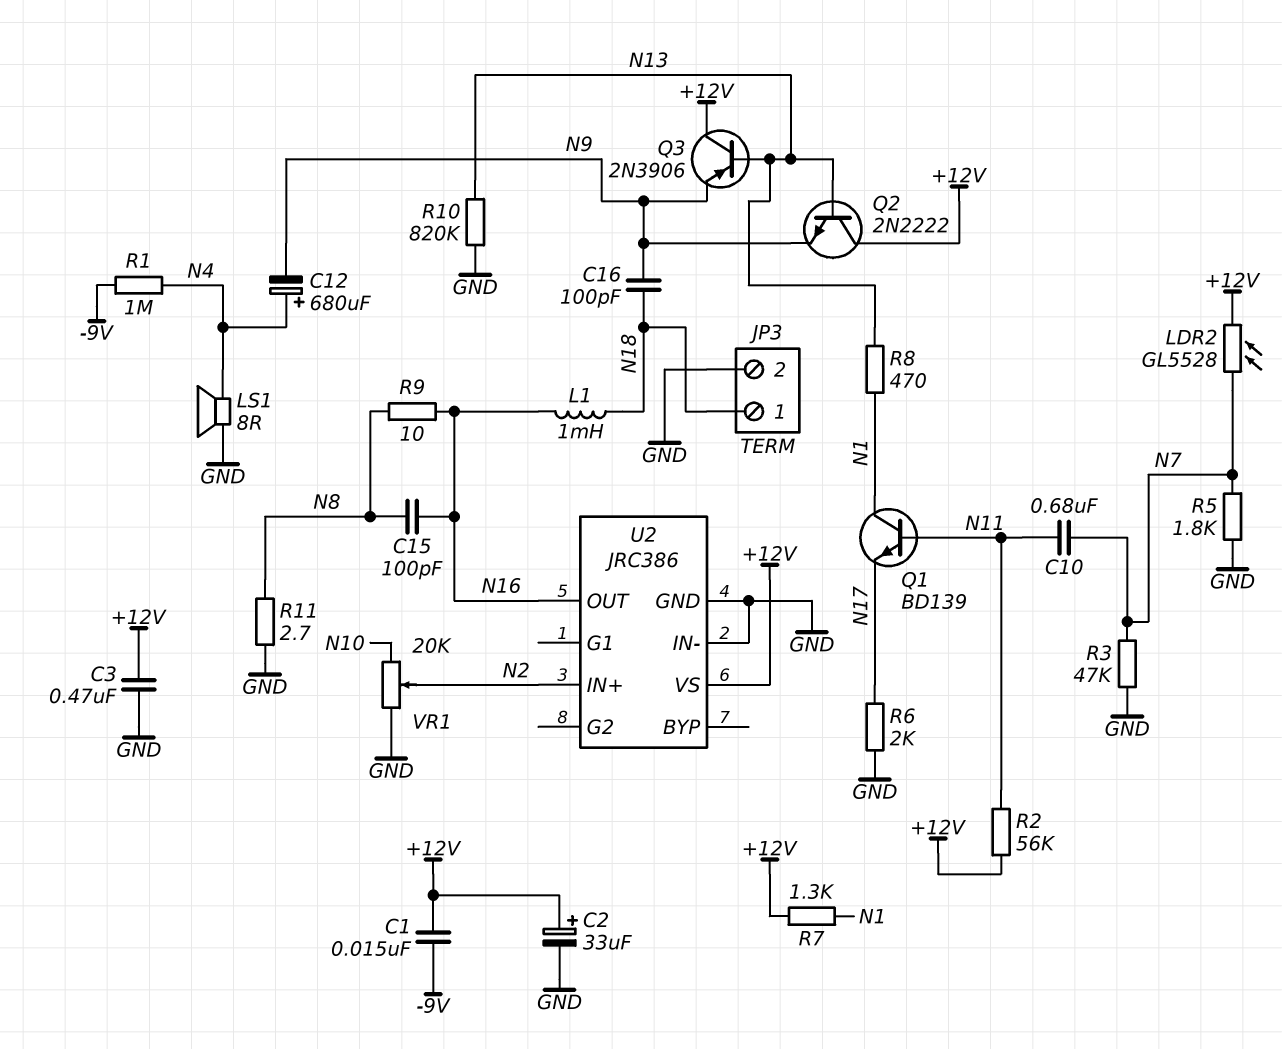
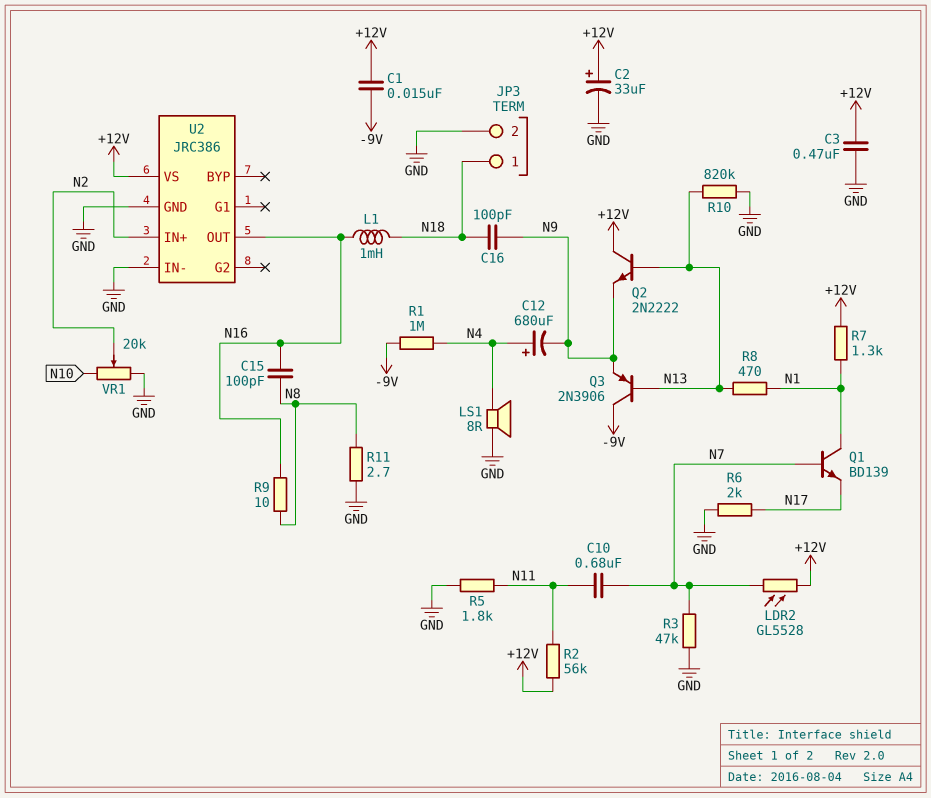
Q1: NPN BD139 (B N11, C N1, E N17) -> NPN BD139 (B N7, C N1, E N17)
Q3: PNP 2N3906 (B N13, C +12V, E N9) -> PNP 2N3906 (B N13, C -9V, E N9)
R5: 1.8k (GND, N7) -> 1.8k (GND, N11)

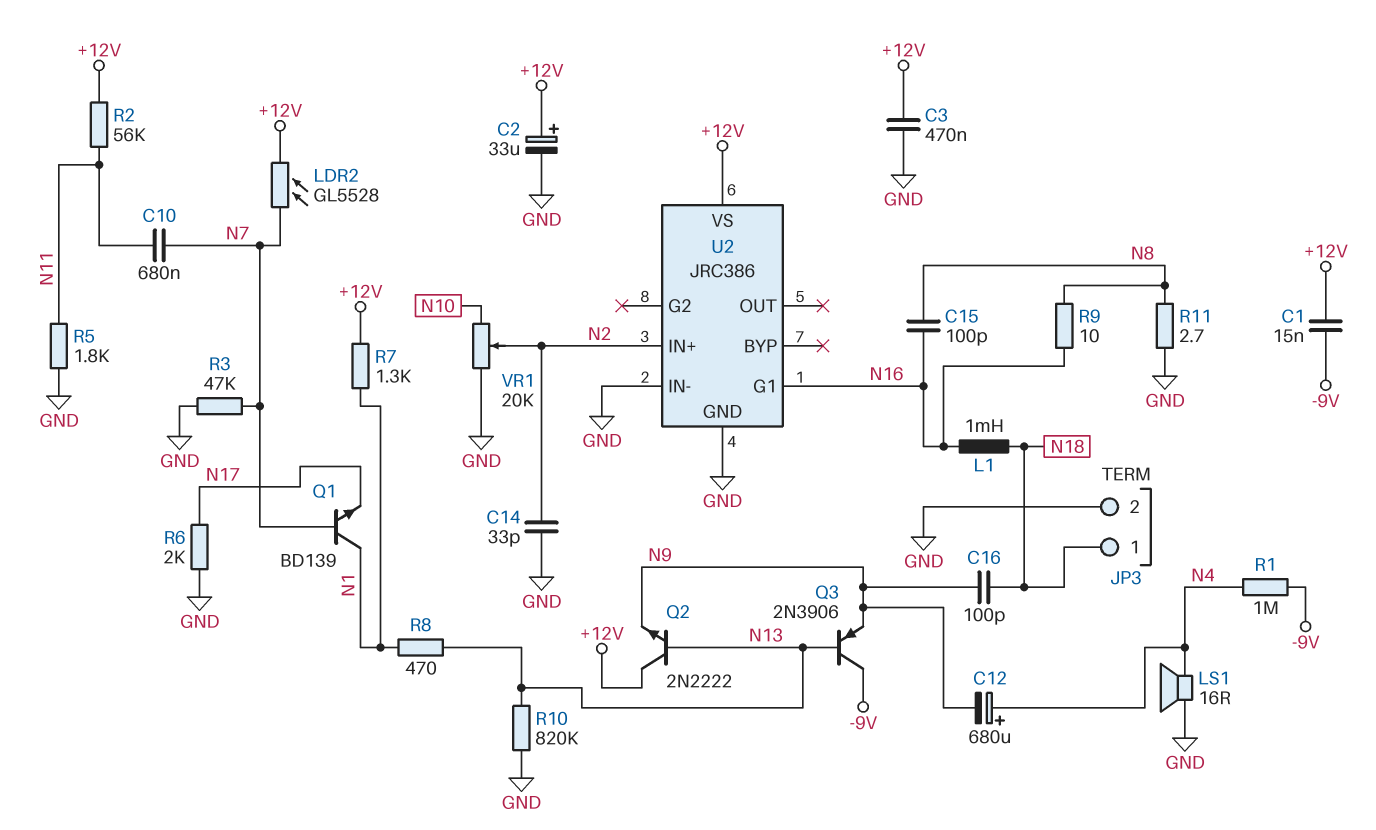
C14: none -> 33pF (GND, N2)
LS1: speaker 8R (GND, N4) -> speaker 16R (GND, N4)
U2 pin G1: none -> N16
U2 pin OUT: N16 -> none

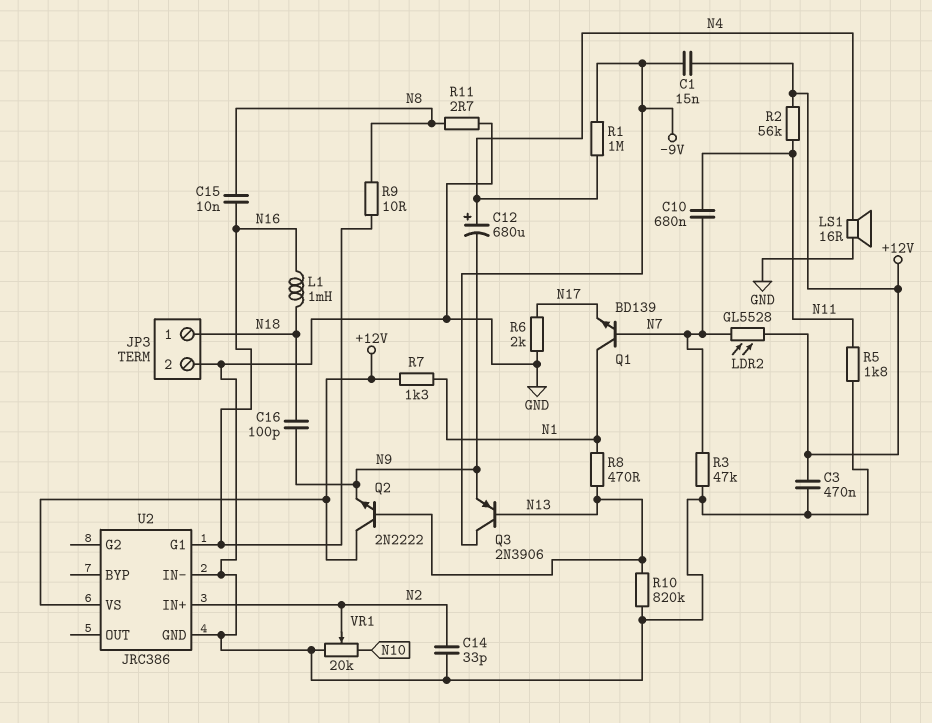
C2: 33uF (plus +12V, minus GND) -> none
C15: 100pF (N8, N16) -> 10nF (N8, N16)

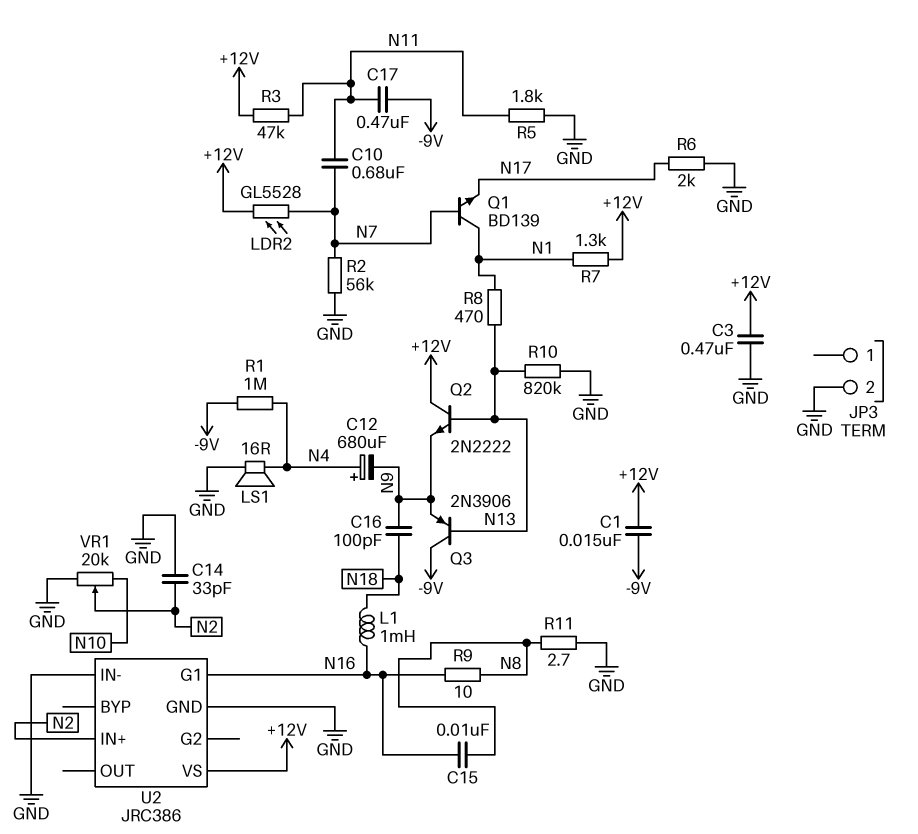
C17: none -> 470nF (-9V, N11)
JP3 pin 1: N18 -> none
R2: 56k (+12V, N11) -> 56k (GND, N7)
R3: 47k (GND, N7) -> 47k (+12V, N11)

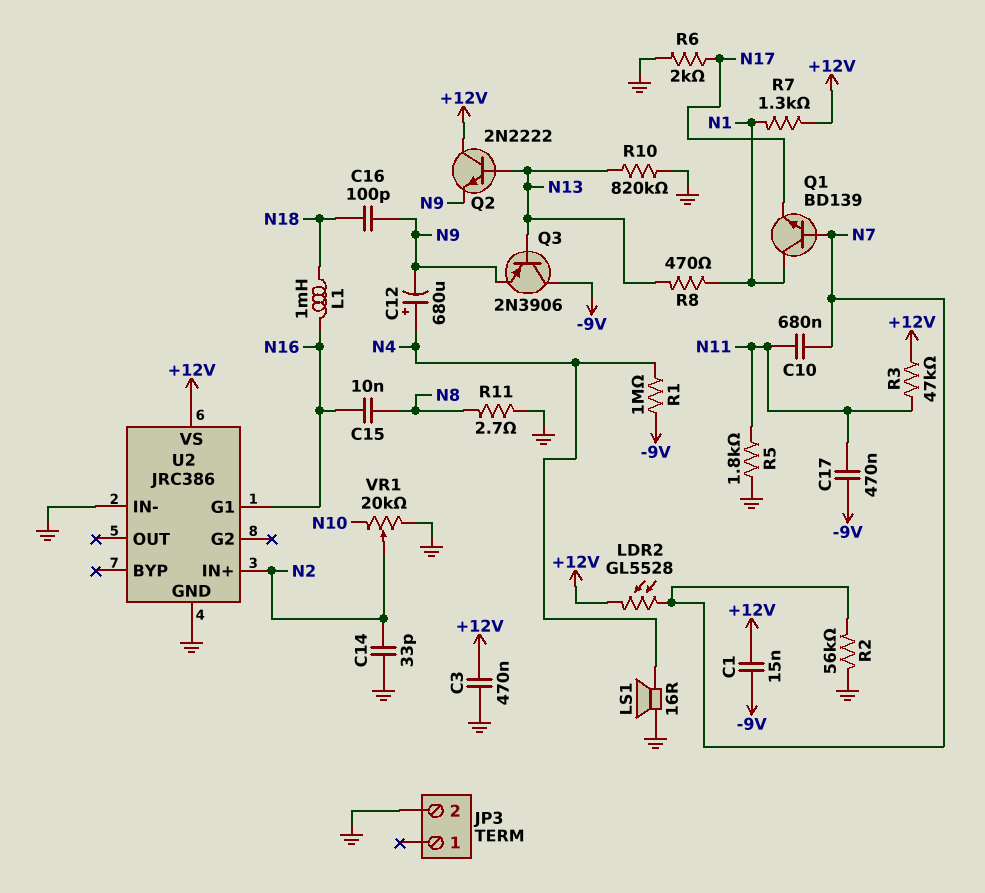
R9: 10 (N8, N16) -> none

